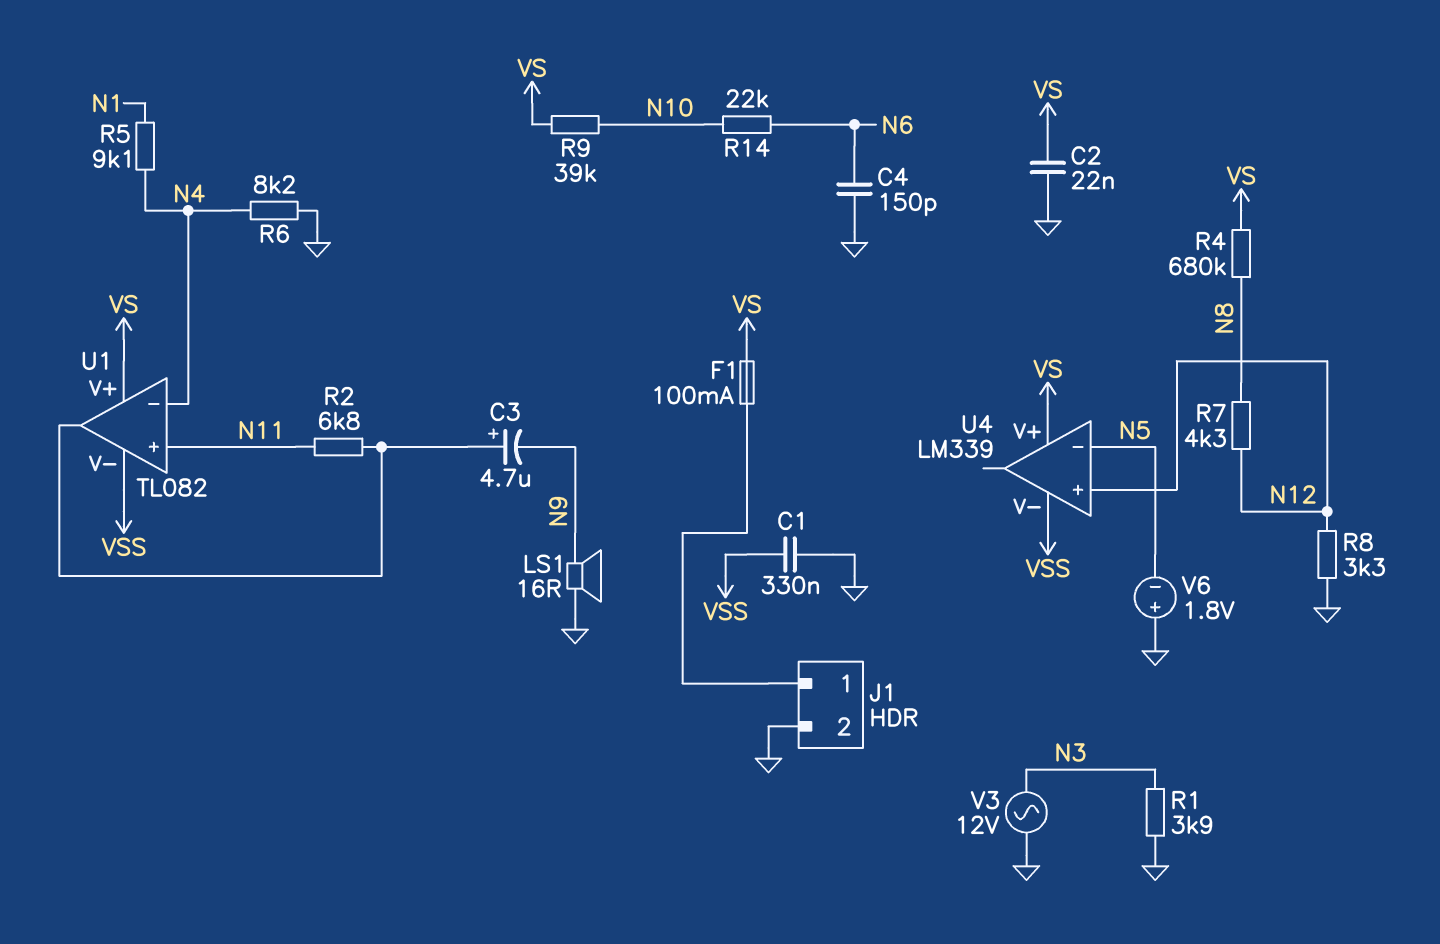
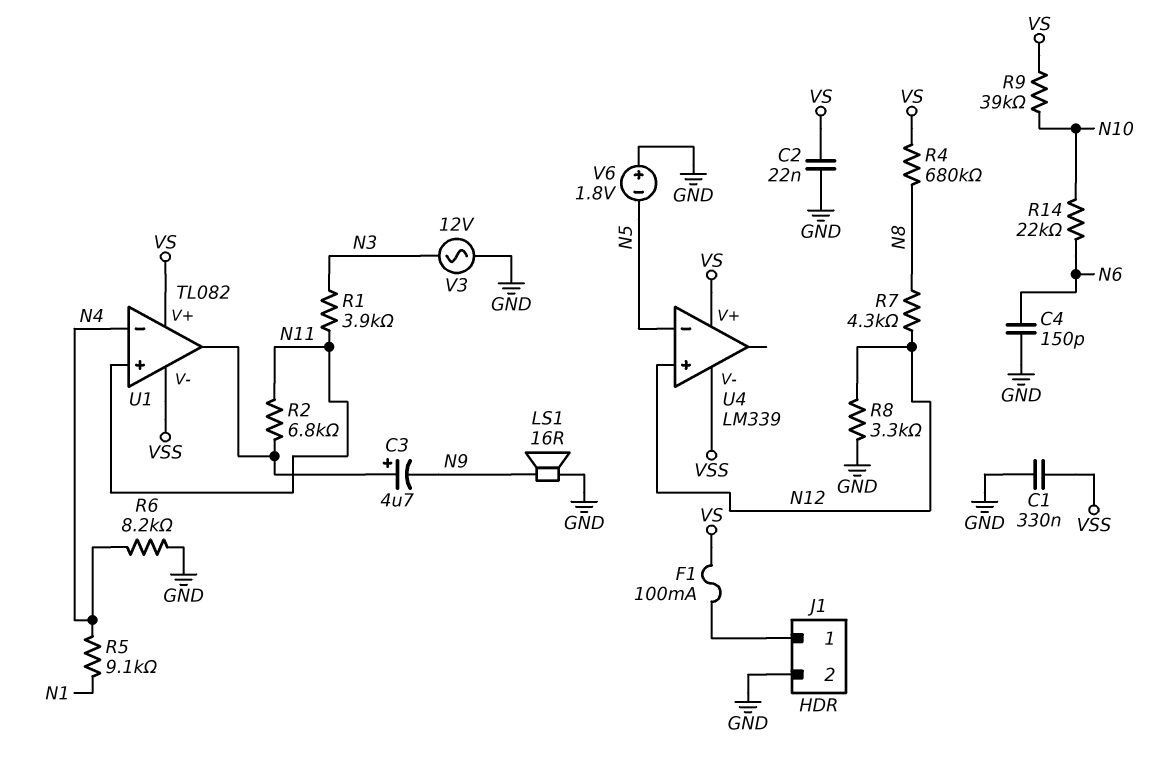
R1: 3.9k (GND, N3) -> 3.9k (N3, N11)

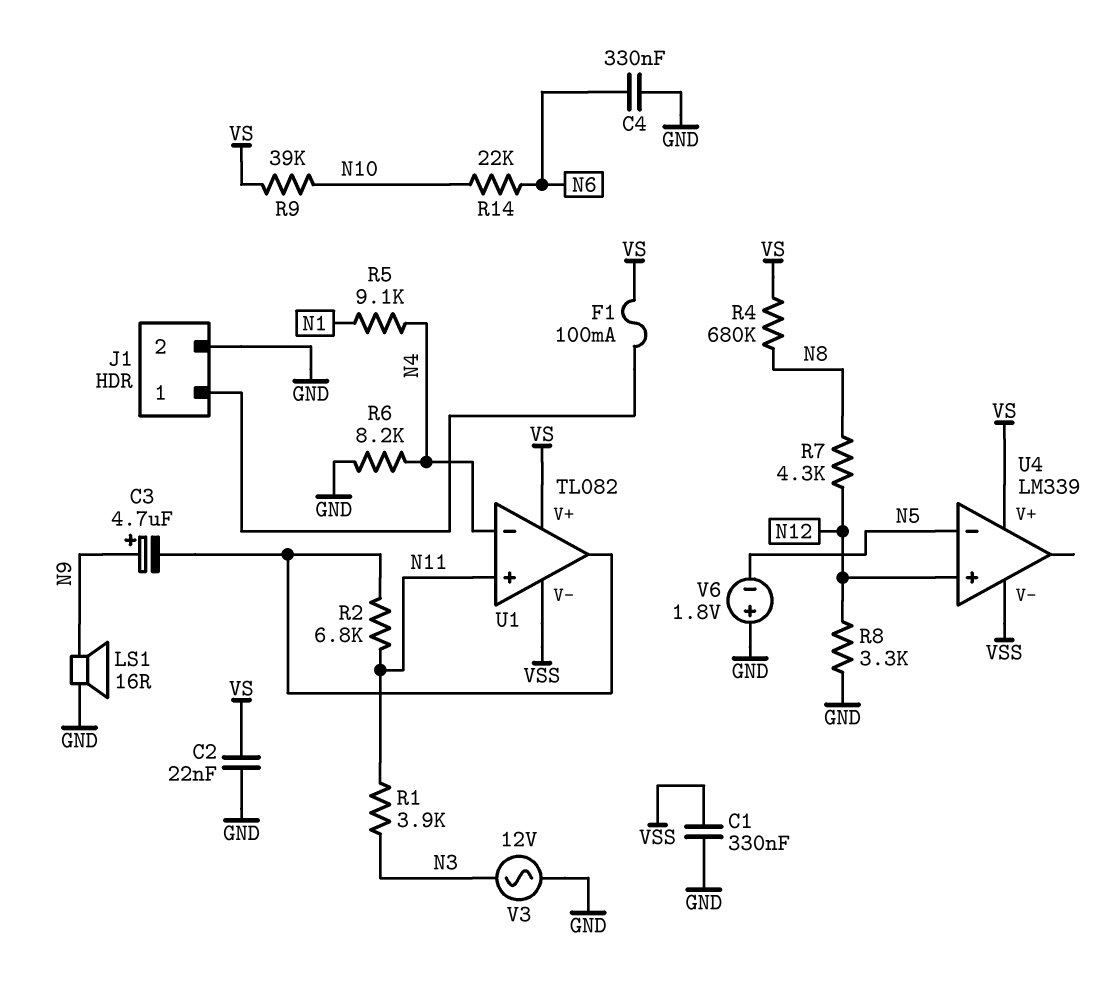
C3: 4.7uF (plus U1/out, minus N9) -> 4.7uF (plus N9, minus U1/out)
C4: 150pF (GND, N6) -> 330nF (GND, N6)

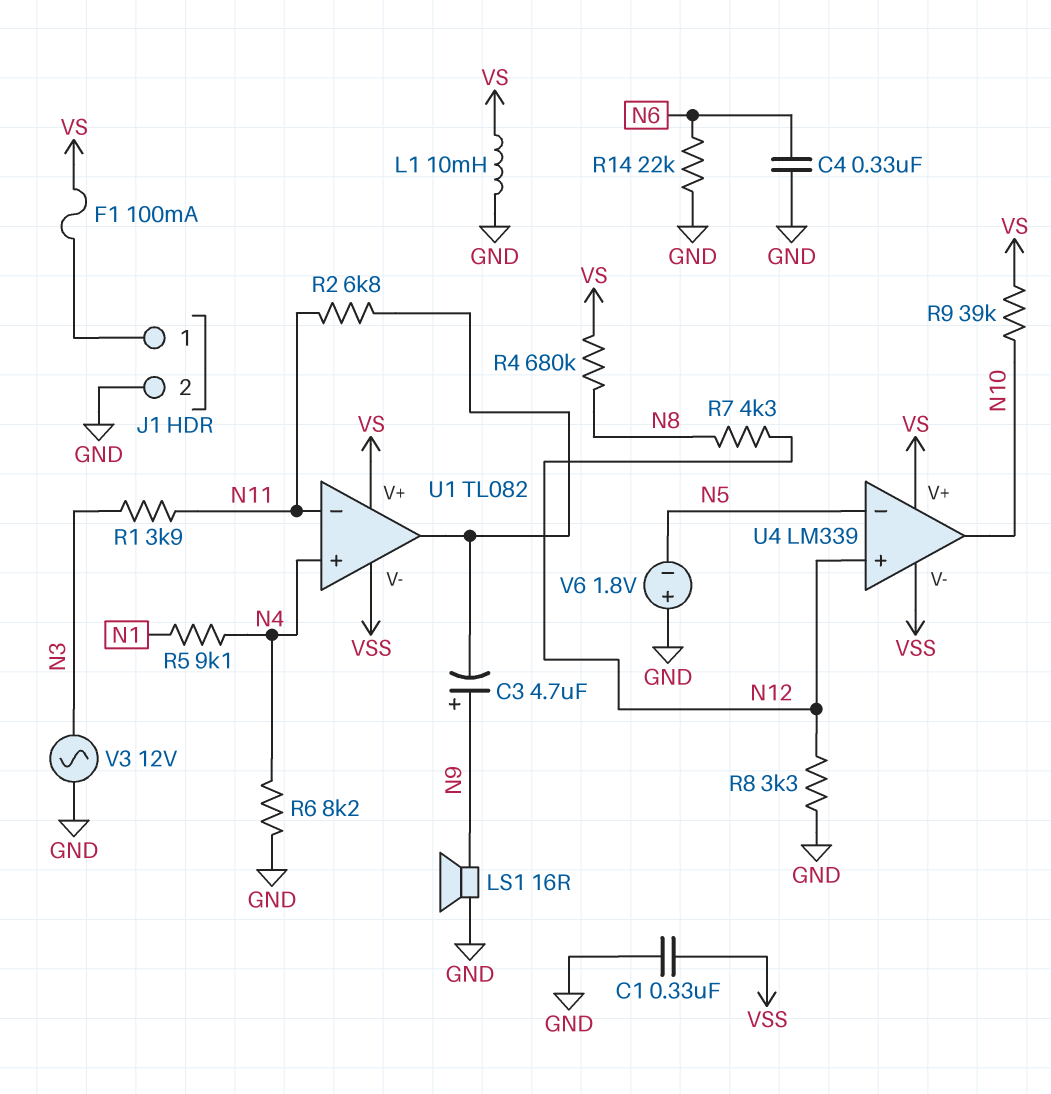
C2: 22nF (GND, VS) -> none
L1: none -> 10mH (GND, VS)
R14: 22k (N6, N10) -> 22k (GND, N6)
U1 pin in+: N11 -> N4
U1 pin in-: N4 -> N11
U4 pin out: none -> N10

